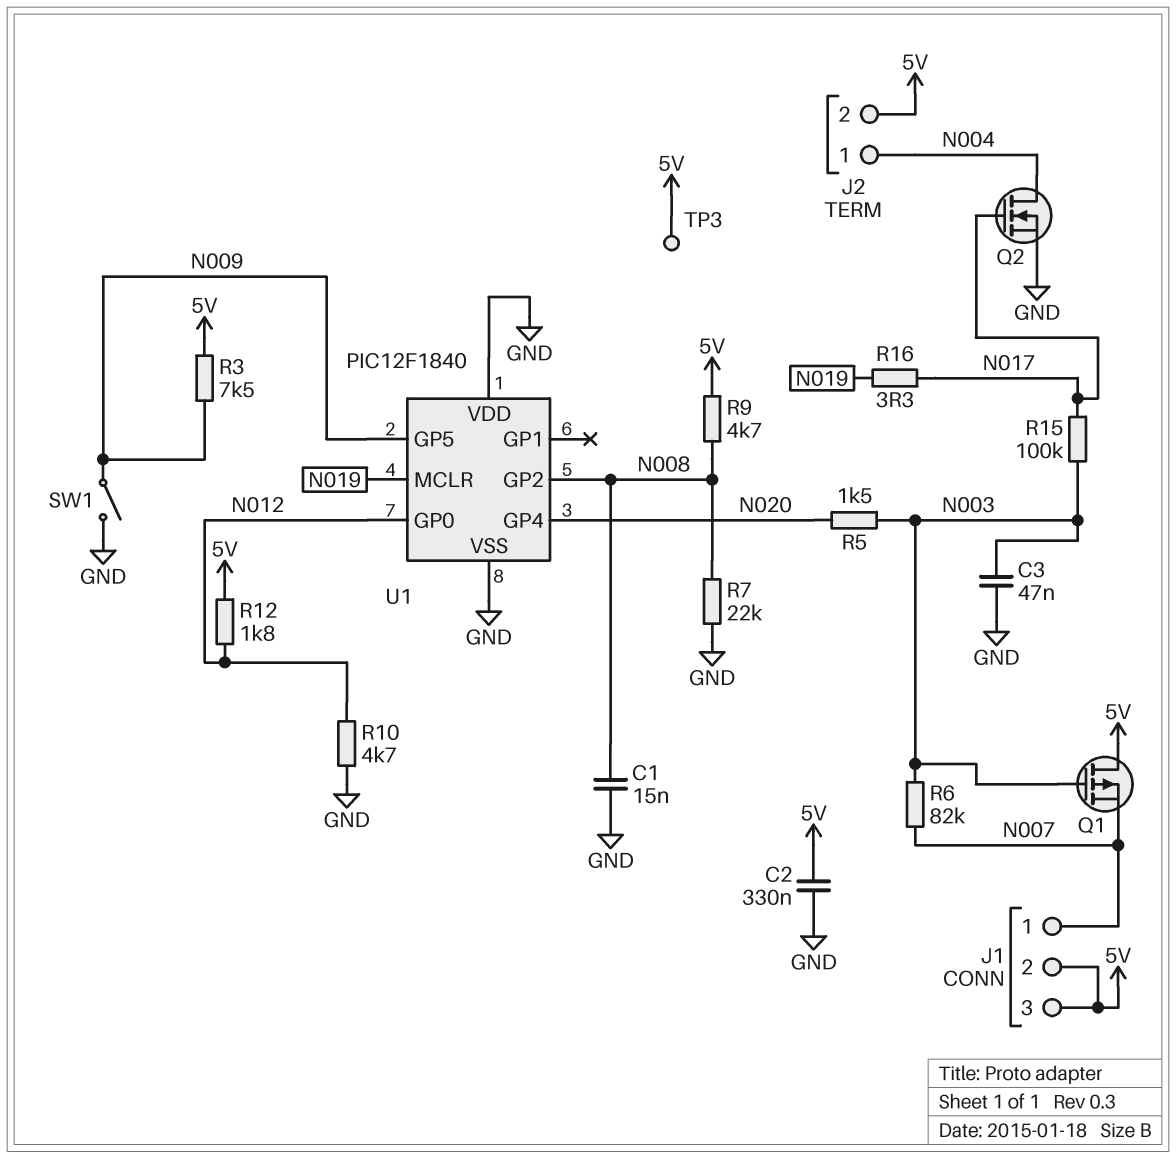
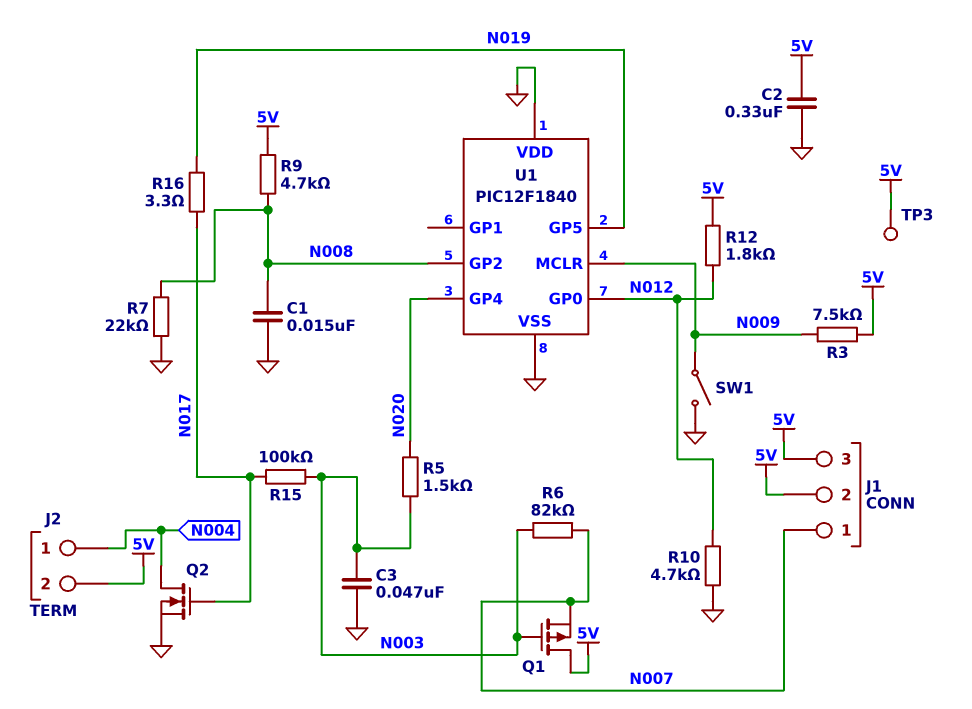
U1 pin GP5: N009 -> N019
U1 pin MCLR: N019 -> N009

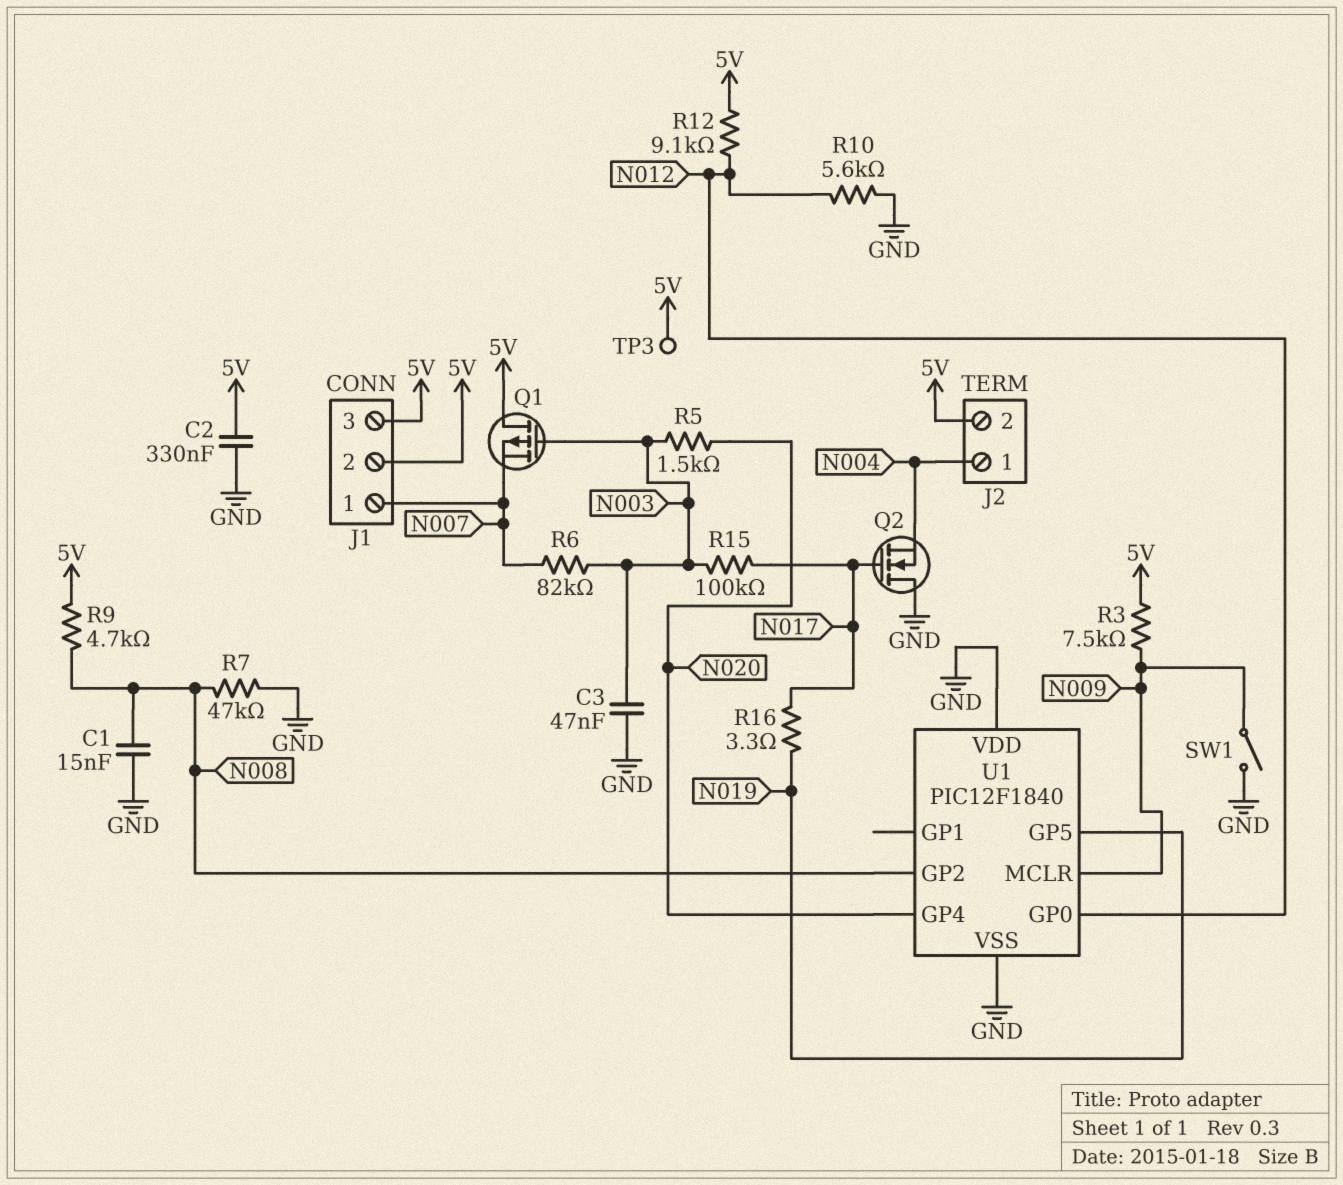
Q2: NMOS (G N017, D N004, S GND) -> NMOS (G N017, D GND, S N004)
R7: 22k (GND, N008) -> 47k (GND, N008)
R10: 4.7k (GND, N012) -> 5.6k (GND, N012)
R12: 1.8k (5V, N012) -> 9.1k (5V, N012)

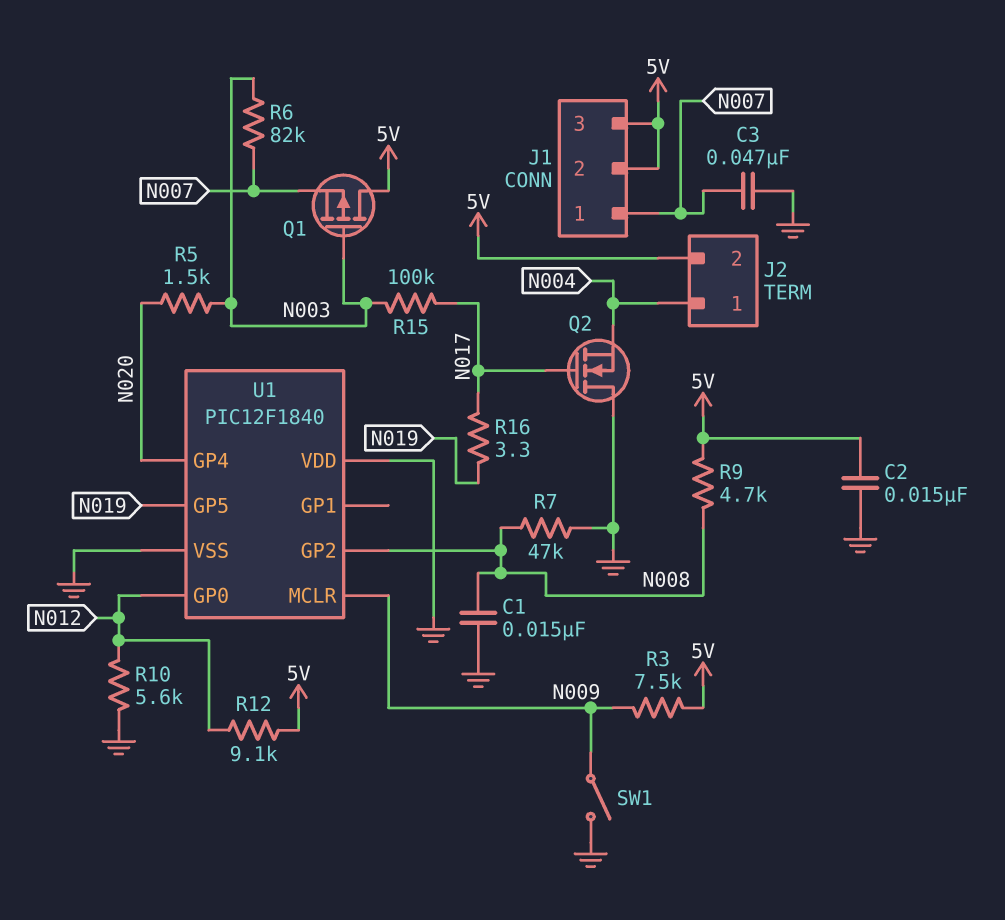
C2: 330nF (5V, GND) -> 15nF (5V, GND)
C3: 47nF (GND, N003) -> 47nF (GND, N007)
TP3: test point (5V) -> none

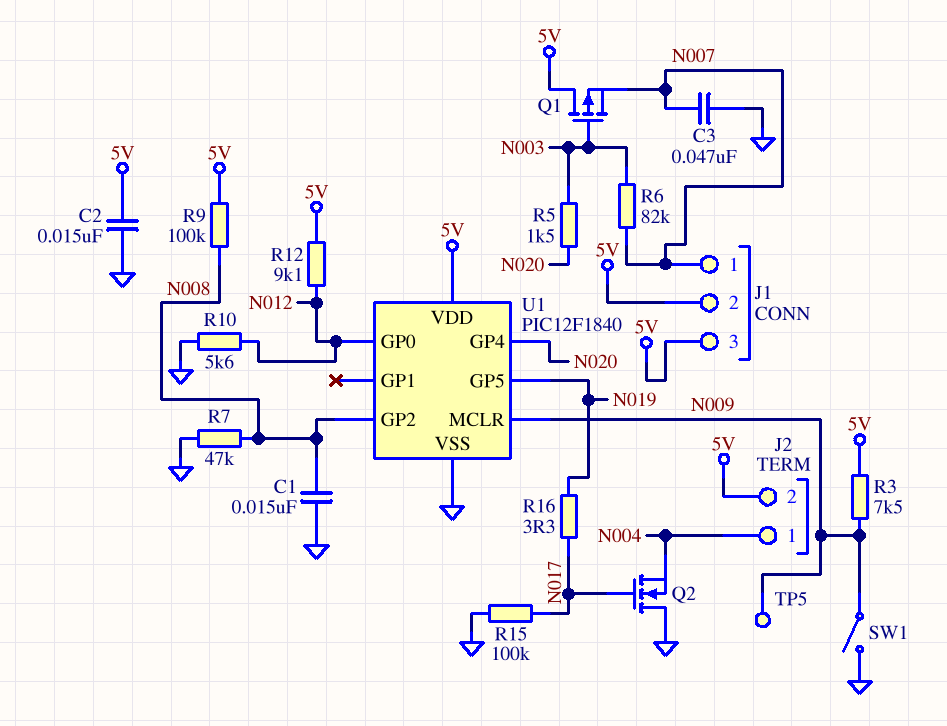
R9: 4.7k (5V, N008) -> 100k (5V, N008)
R15: 100k (N003, N017) -> 100k (GND, N017)
TP5: none -> test point (N009)
U1 pin VDD: GND -> 5V

